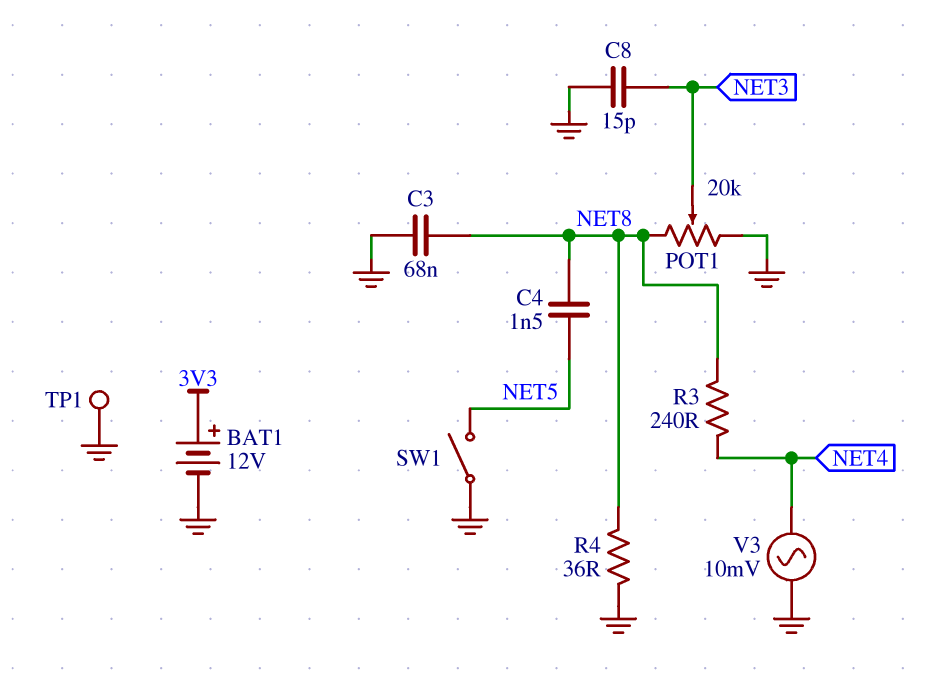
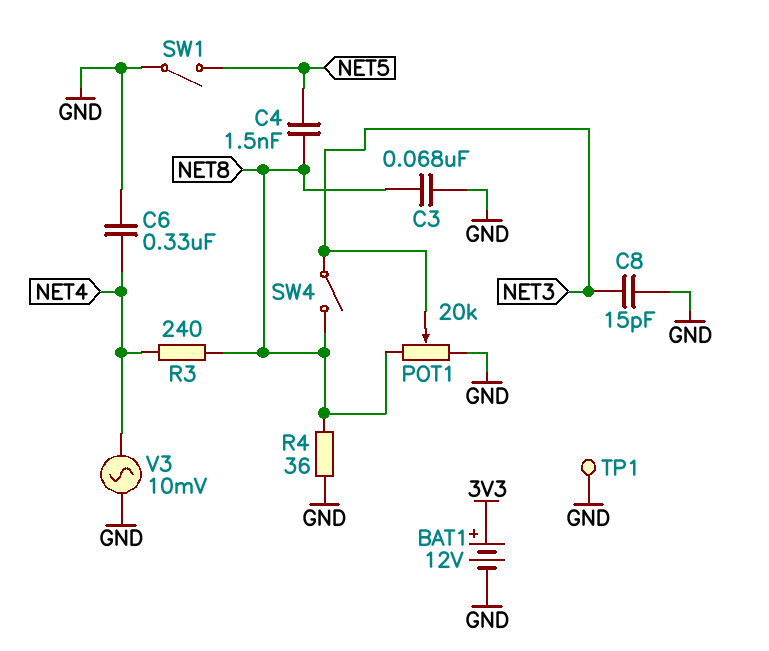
C6: none -> 330nF (GND, NET4)
SW4: none -> switch (NET3, NET8)

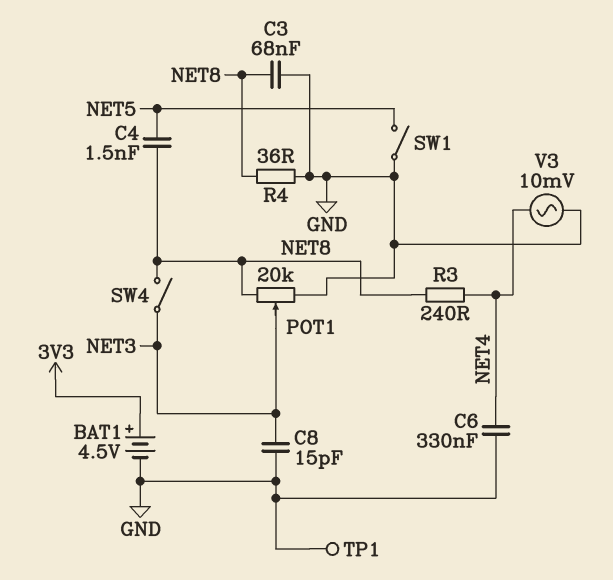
BAT1: 12V (plus 3V3, minus GND) -> 4.5V (plus 3V3, minus GND)

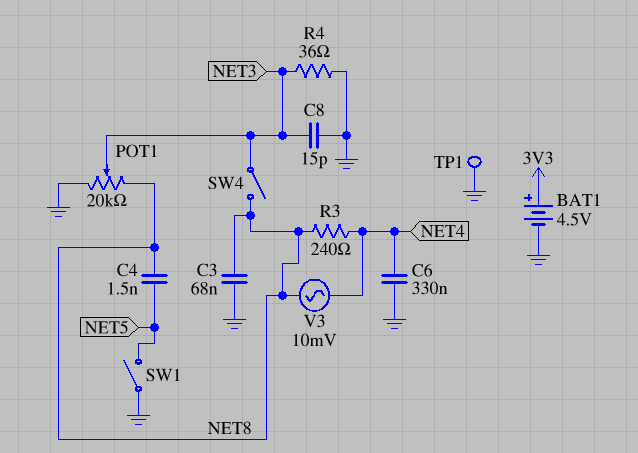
R4: 36 (GND, NET8) -> 36 (GND, NET3)
V3: AC 10mV (GND, NET4) -> AC 10mV (NET4, NET8)

